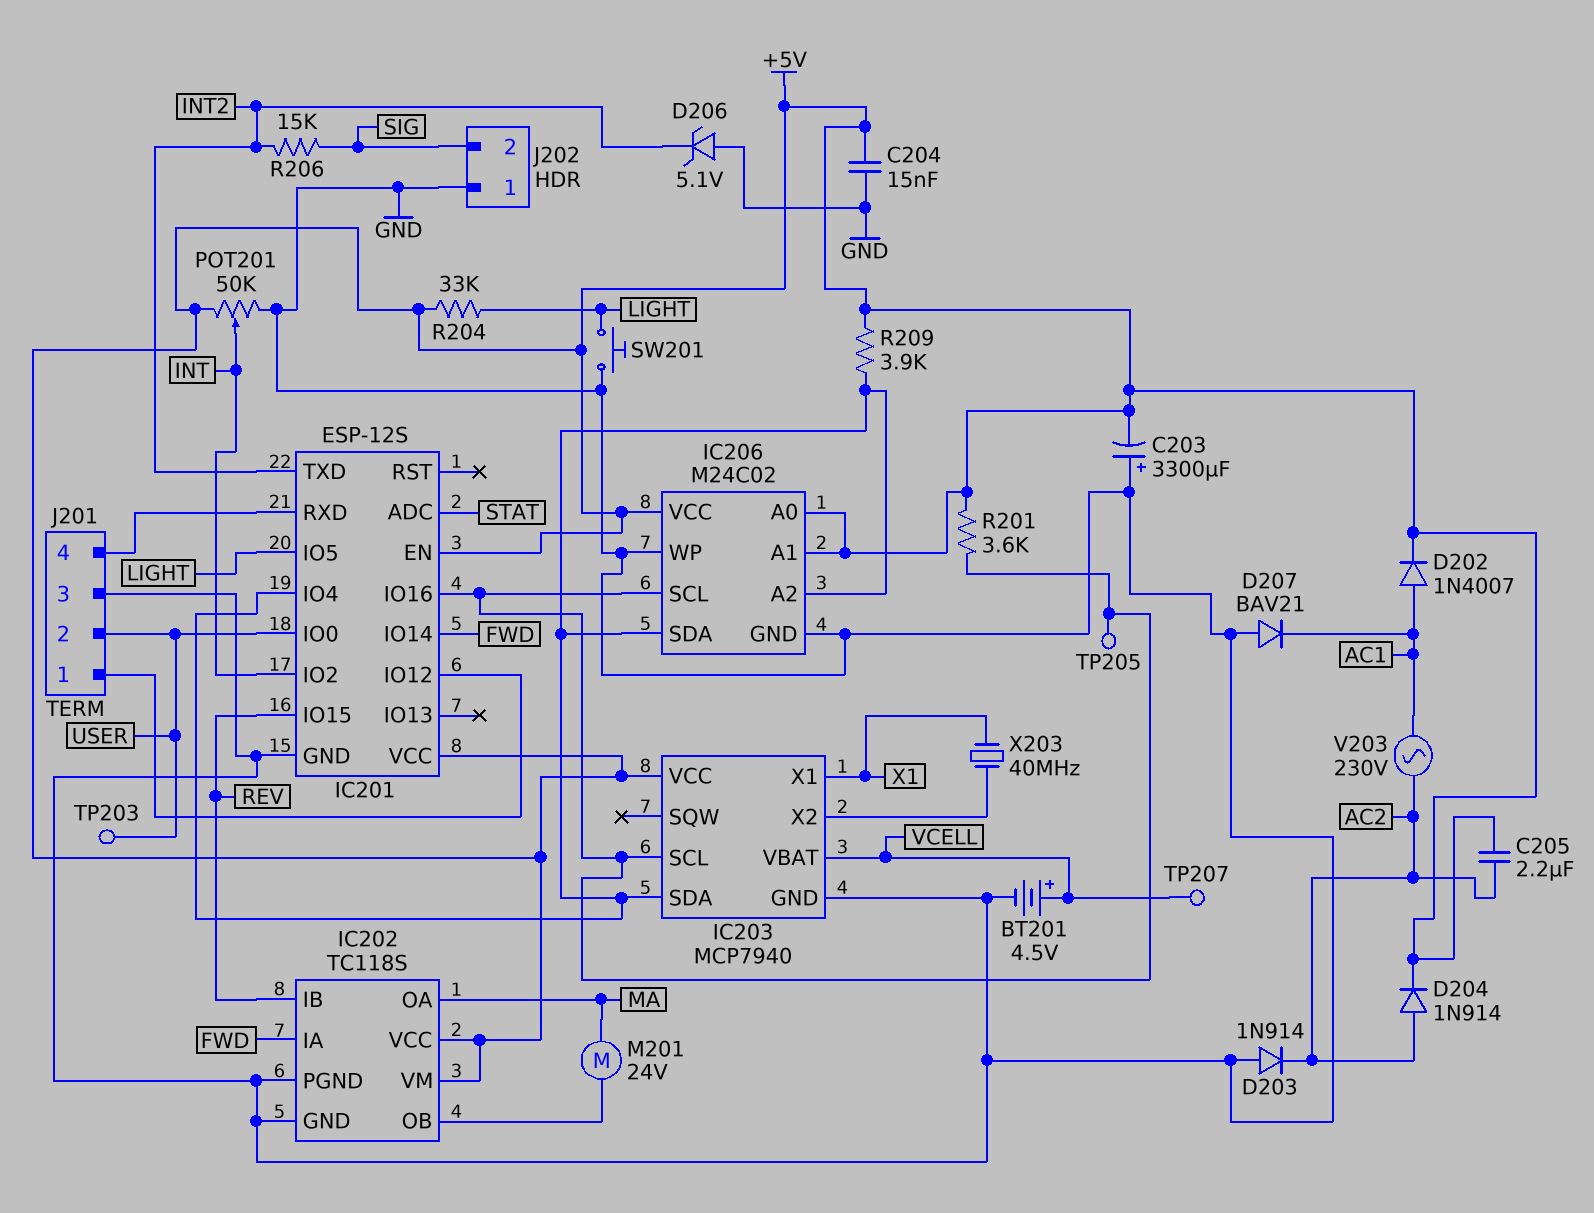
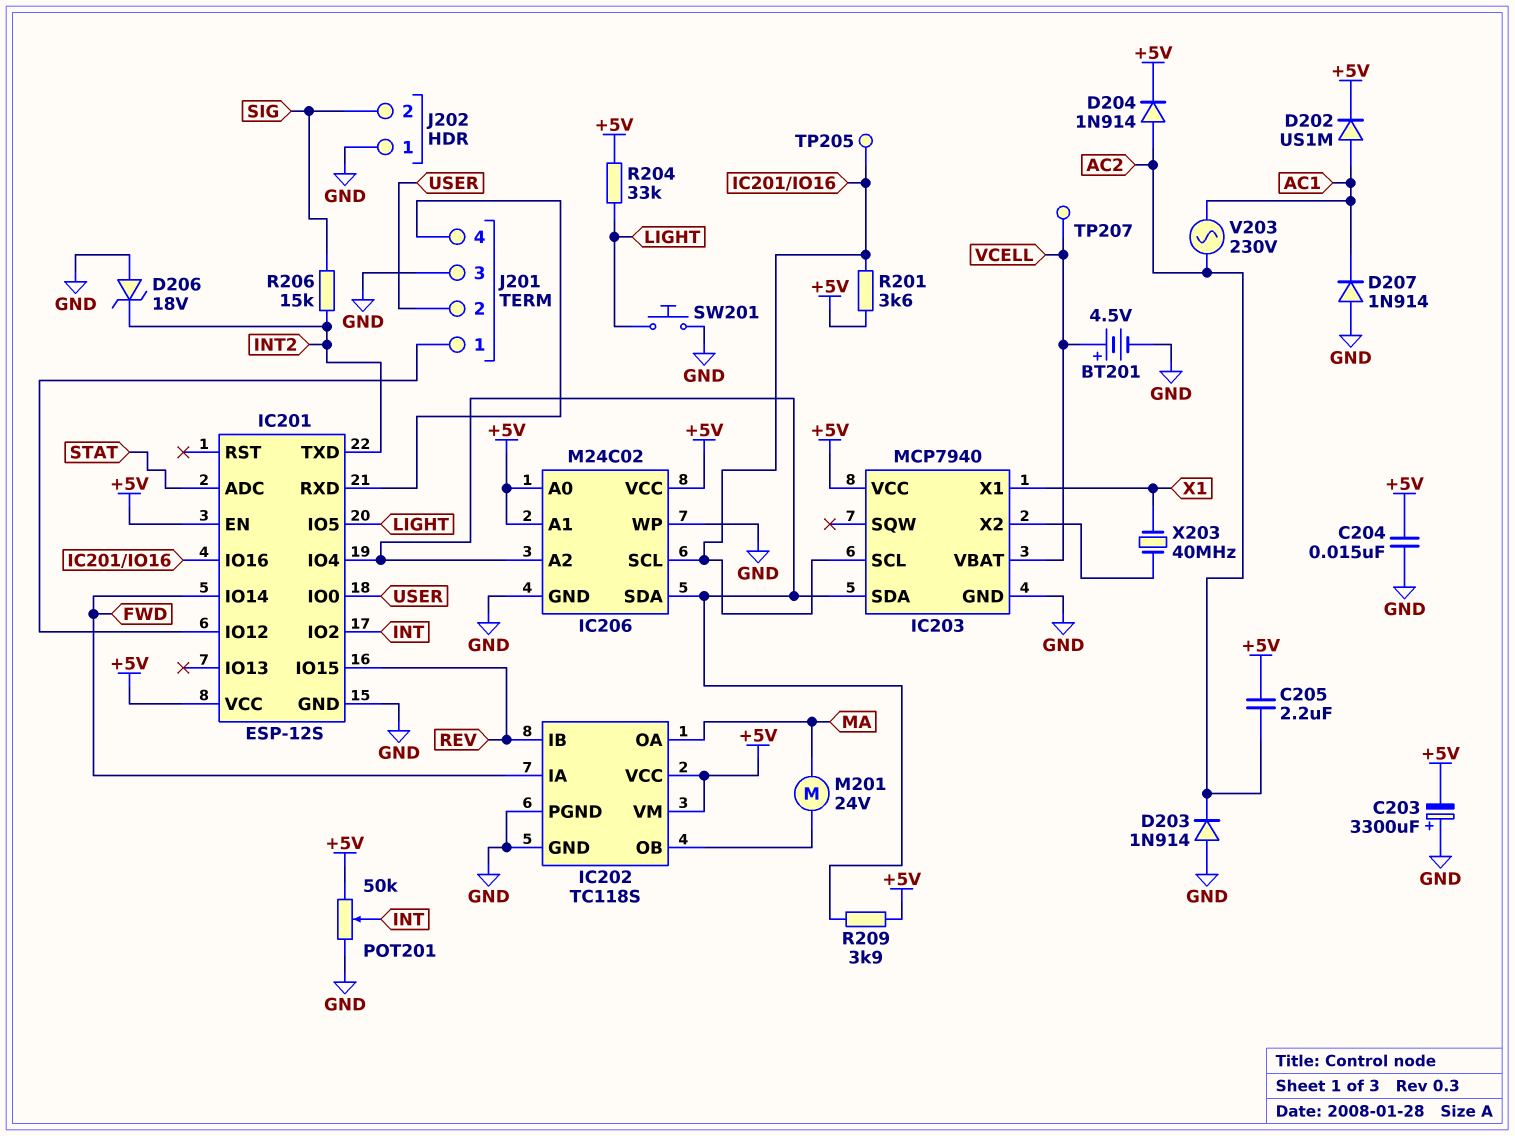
D202: diode 1N4007 (A AC1, K +5V) -> diode US1M (A AC1, K +5V)
D206: zener 5.1V (A GND, K INT2) -> zener 18V (A GND, K INT2)
D207: diode BAV21 (A GND, K AC1) -> diode 1N914 (A GND, K AC1)
TP203: test point (USER) -> none

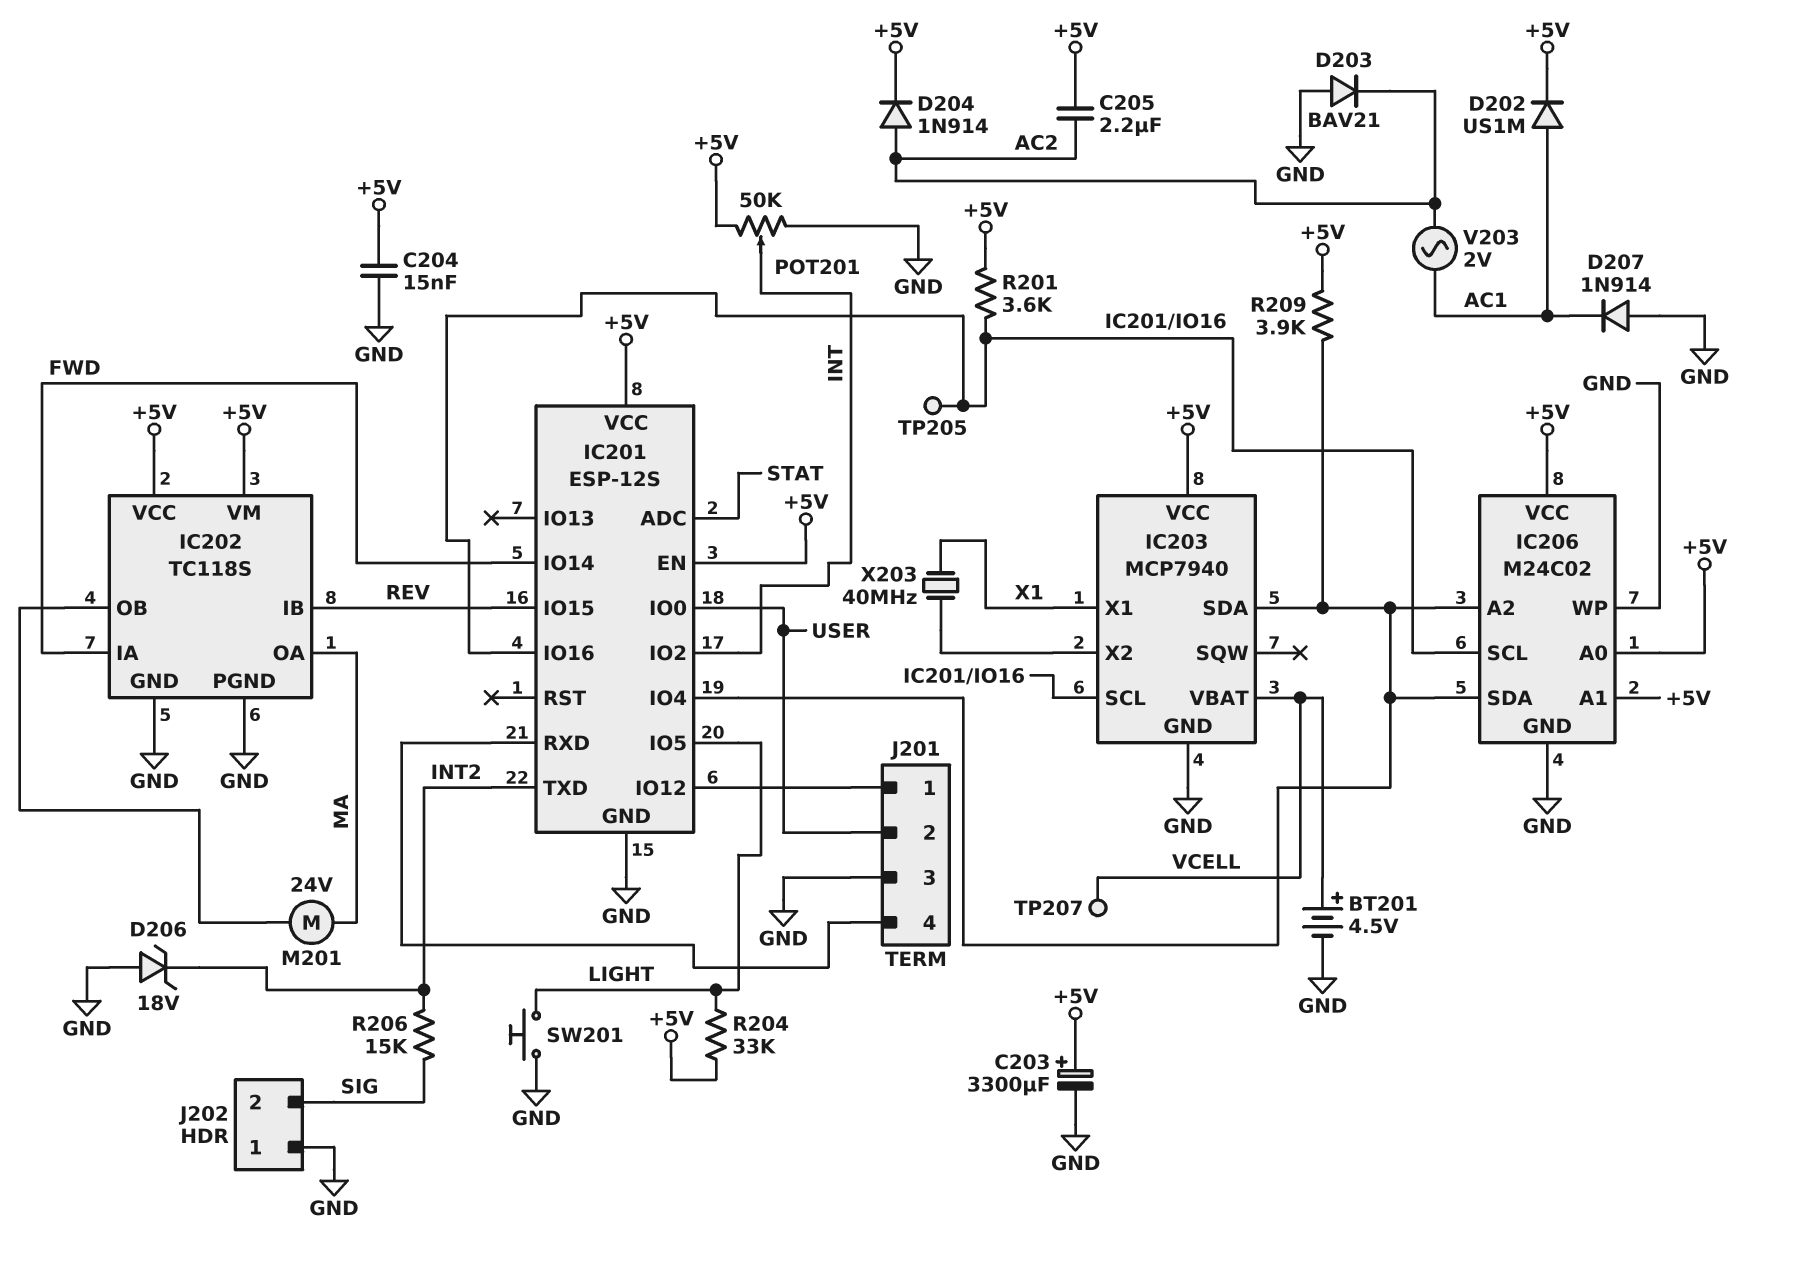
C203: 3300uF (plus GND, minus +5V) -> 3300uF (plus +5V, minus GND)
D203: diode 1N914 (A GND, K AC2) -> diode BAV21 (A GND, K AC2)
V203: AC 230V (AC1, AC2) -> AC 2V (AC1, AC2)

